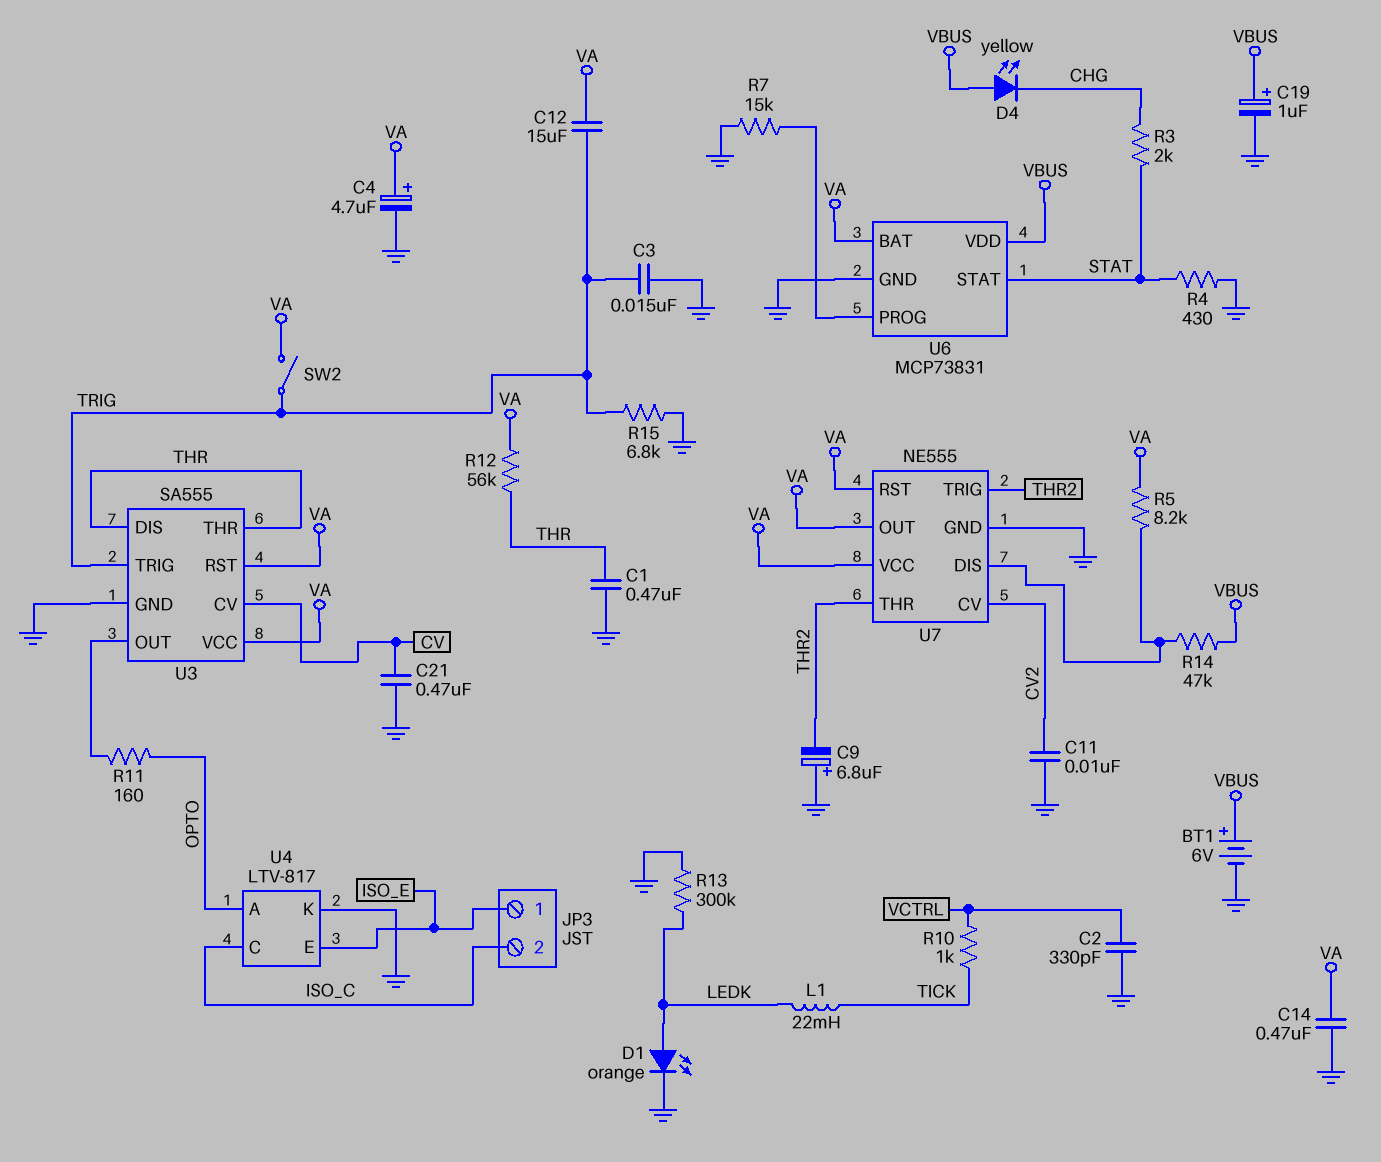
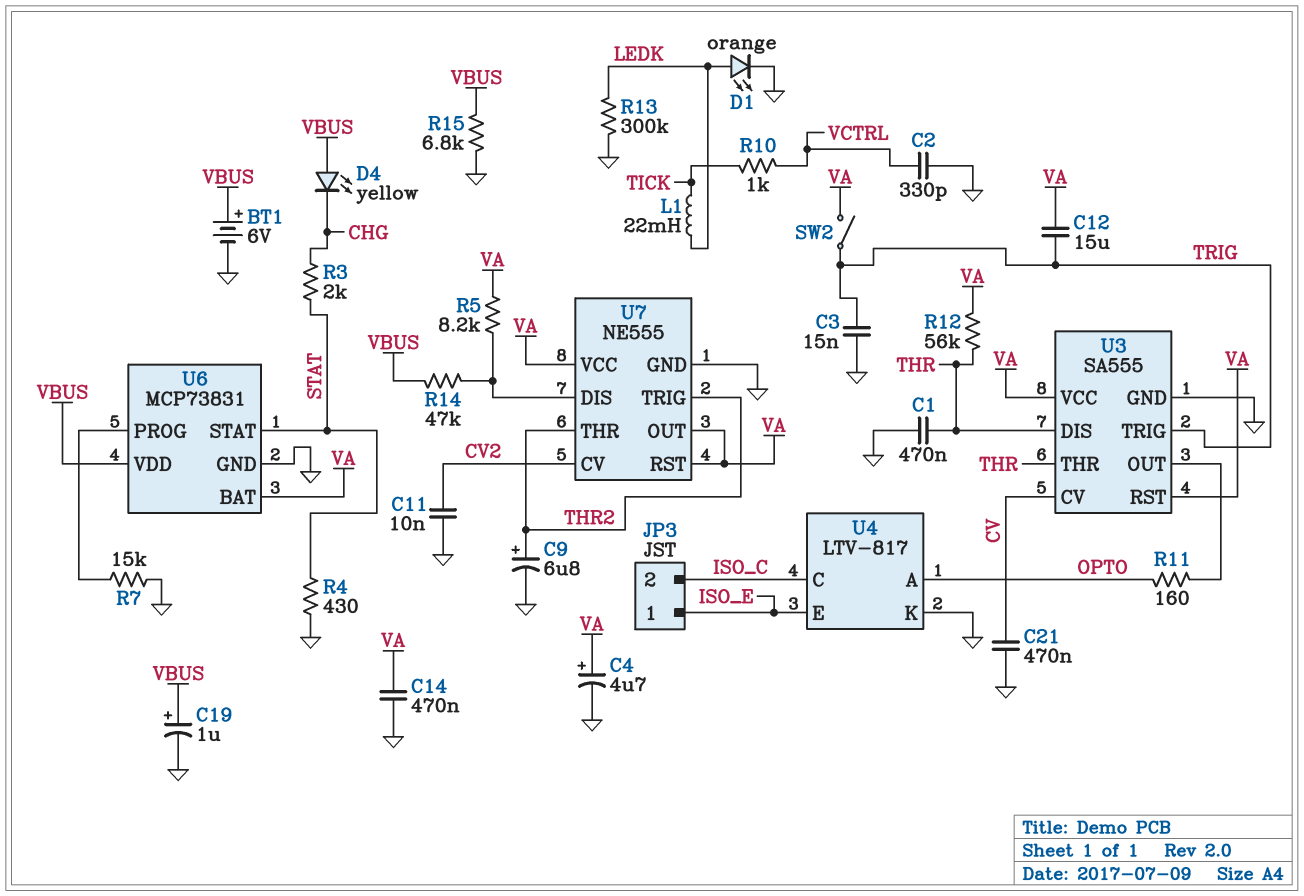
C9: 6.8uF (plus GND, minus THR2) -> 6.8uF (plus THR2, minus GND)
R15: 6.8k (GND, TRIG) -> 6.8k (GND, VBUS)

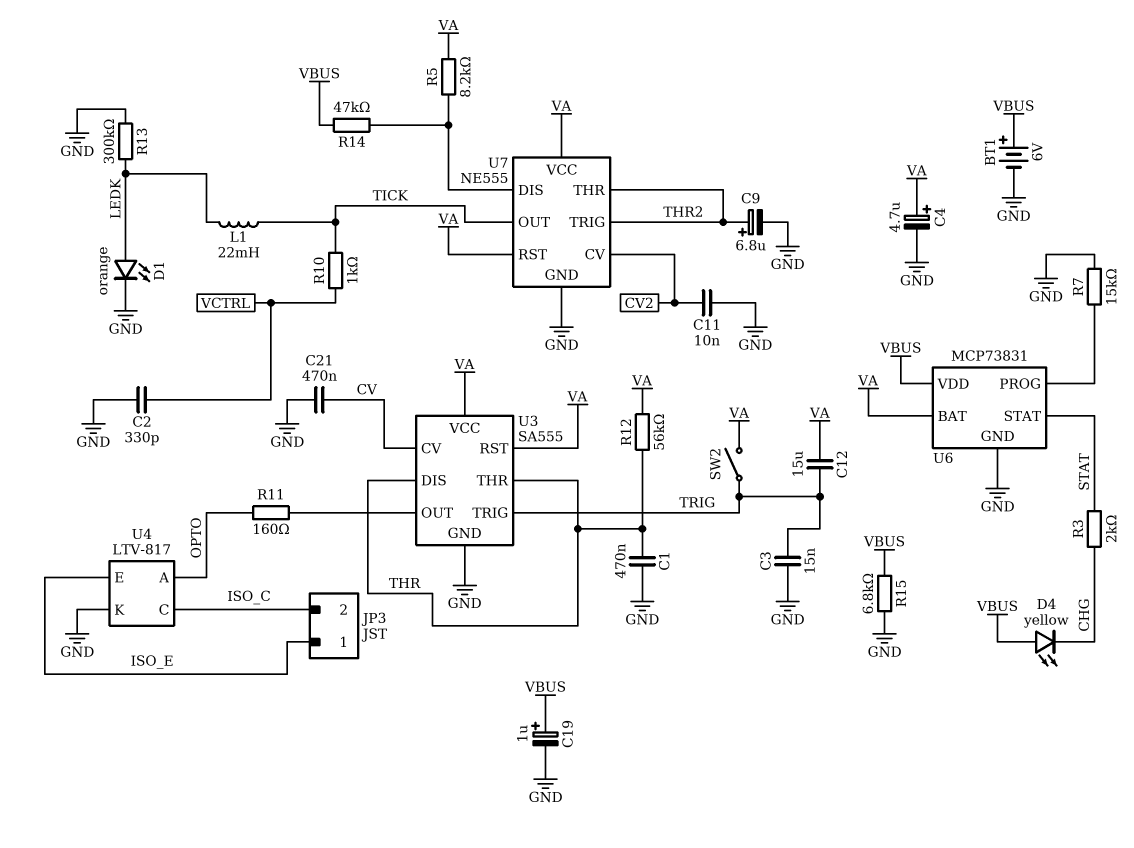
C14: 470nF (GND, VA) -> none
R4: 430 (GND, STAT) -> none
U7 pin OUT: VA -> TICK

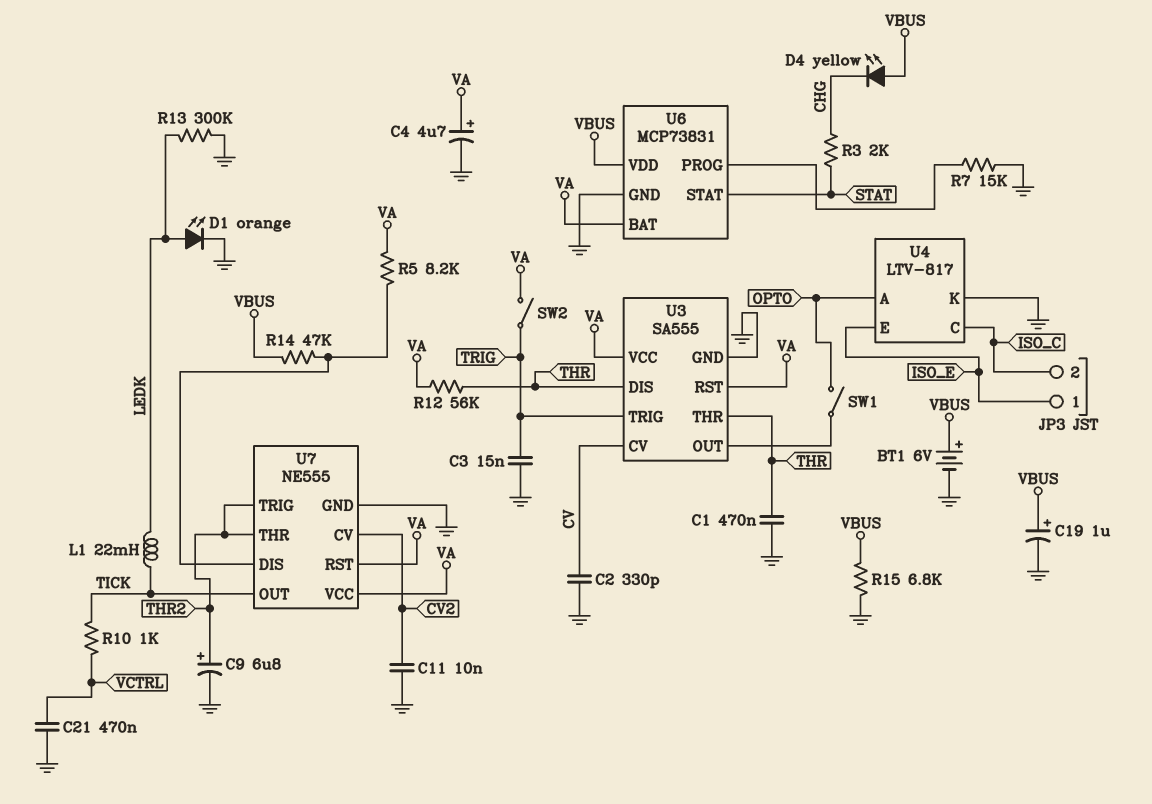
C2: 330pF (GND, VCTRL) -> 330pF (CV, GND)
C12: 15uF (TRIG, VA) -> none
C21: 470nF (CV, GND) -> 470nF (GND, VCTRL)
R11: 160 (OPTO, U3/OUT) -> none
SW1: none -> switch (OPTO, U3/OUT)

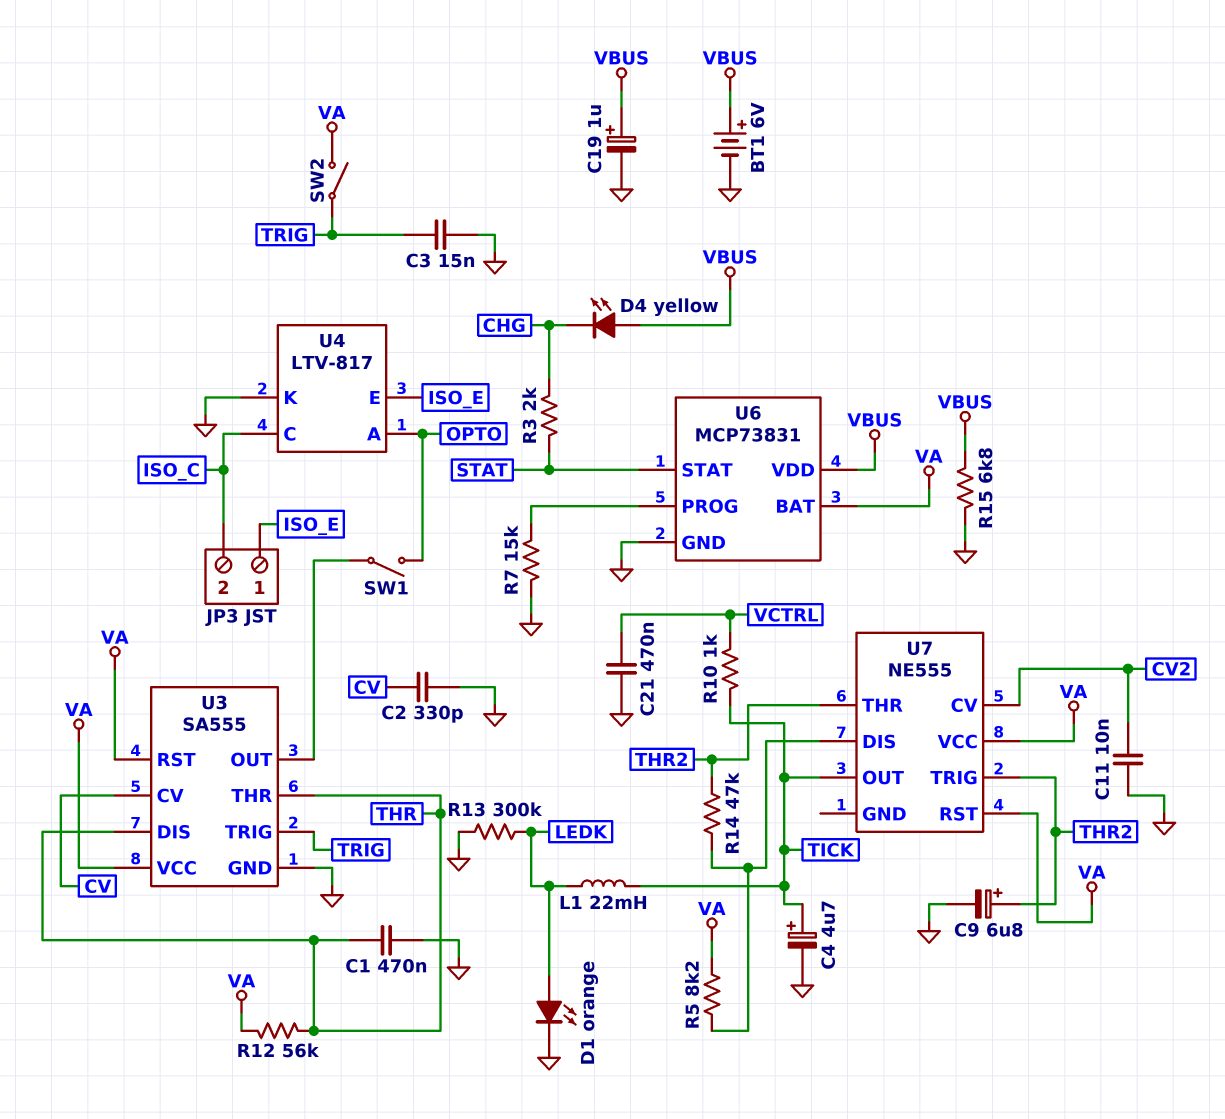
C4: 4.7uF (plus VA, minus GND) -> 4.7uF (plus TICK, minus GND)
R14: 47k (U7/DIS, VBUS) -> 47k (THR2, U7/DIS)
U7 pin GND: GND -> none

